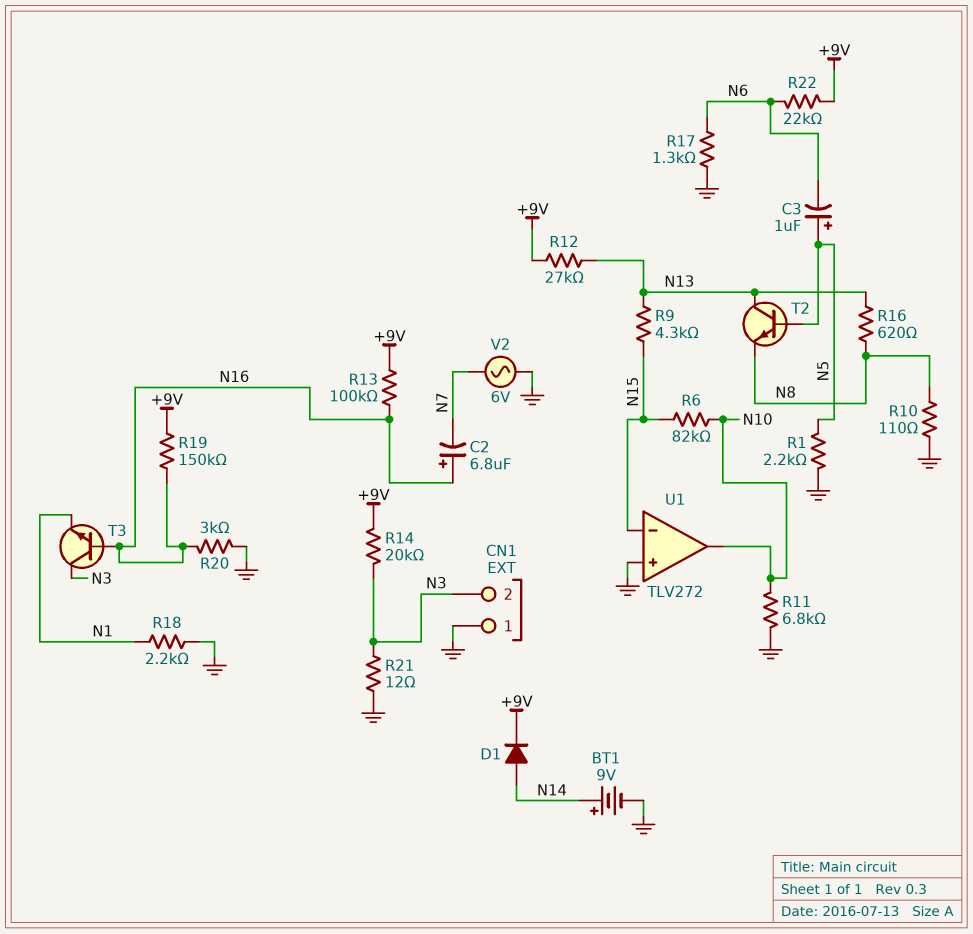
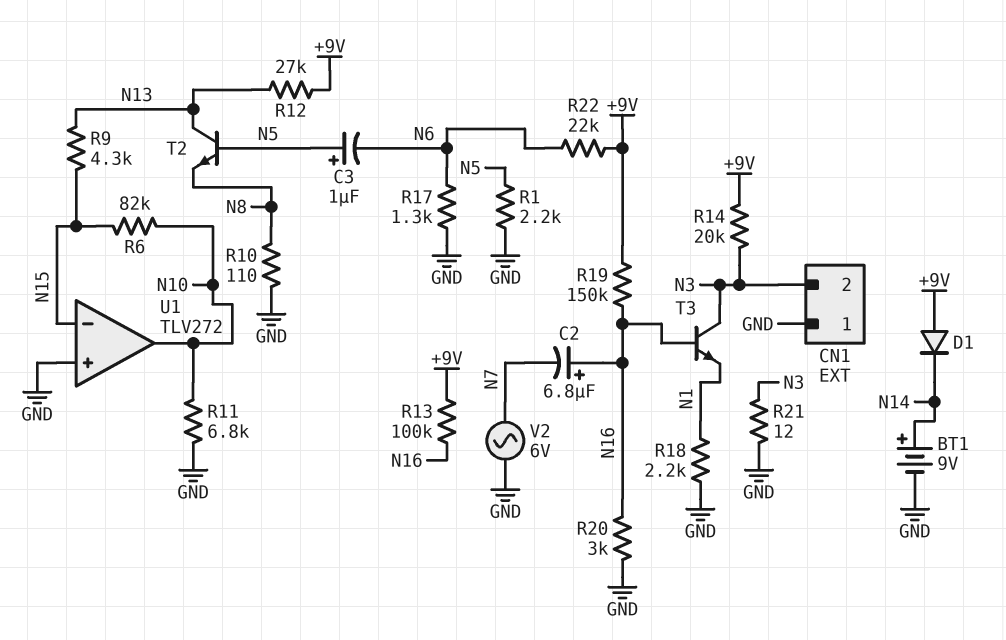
D1: diode (A N14, K +9V) -> diode (A +9V, K N14)
R16: 620 (N8, N13) -> none

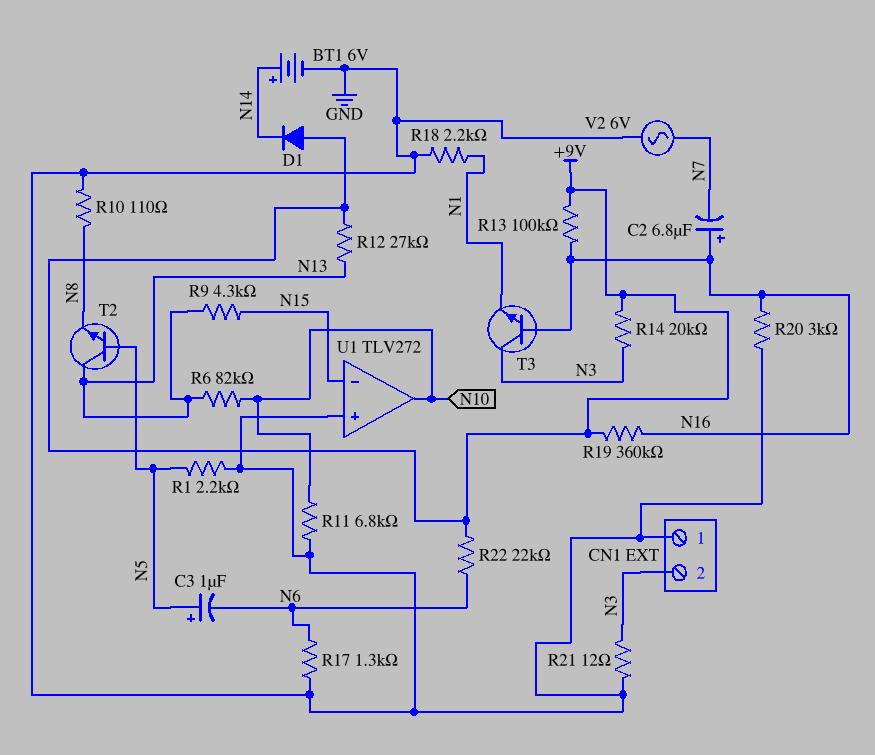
BT1: 9V (plus N14, minus GND) -> 6V (plus N14, minus GND)
R6: 82k (N10, N15) -> 82k (N10, N13)
R19: 150k (+9V, N16) -> 360k (+9V, N16)

